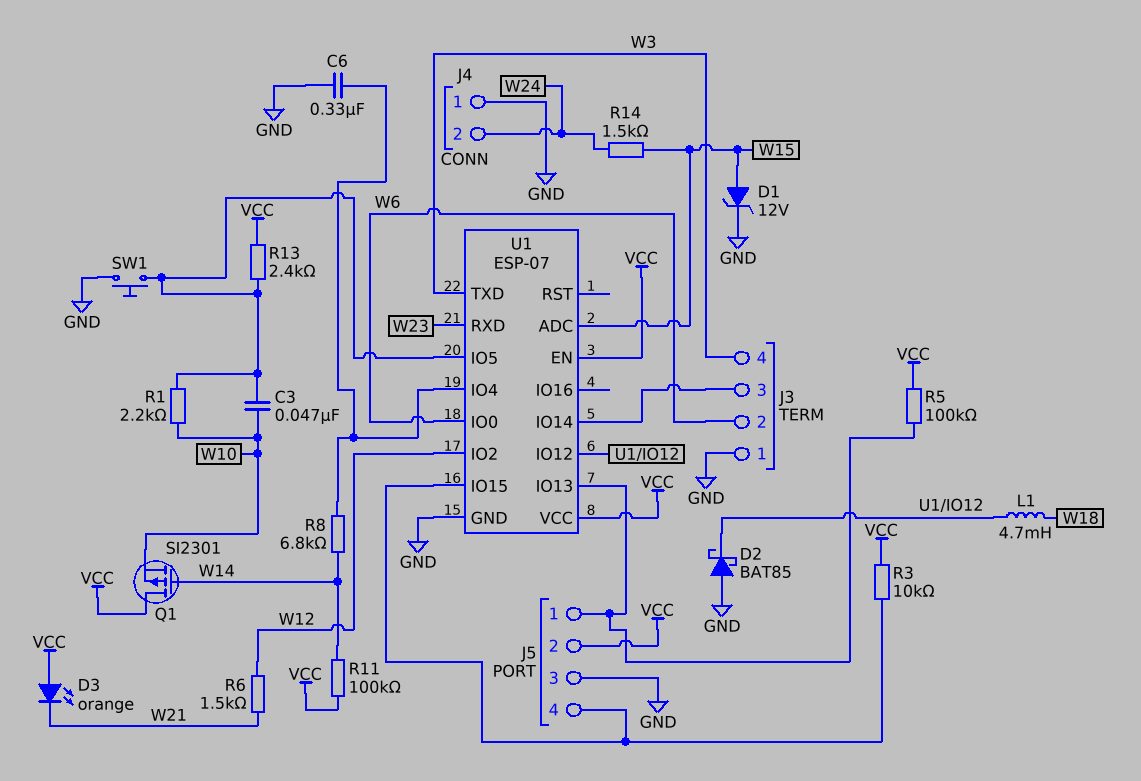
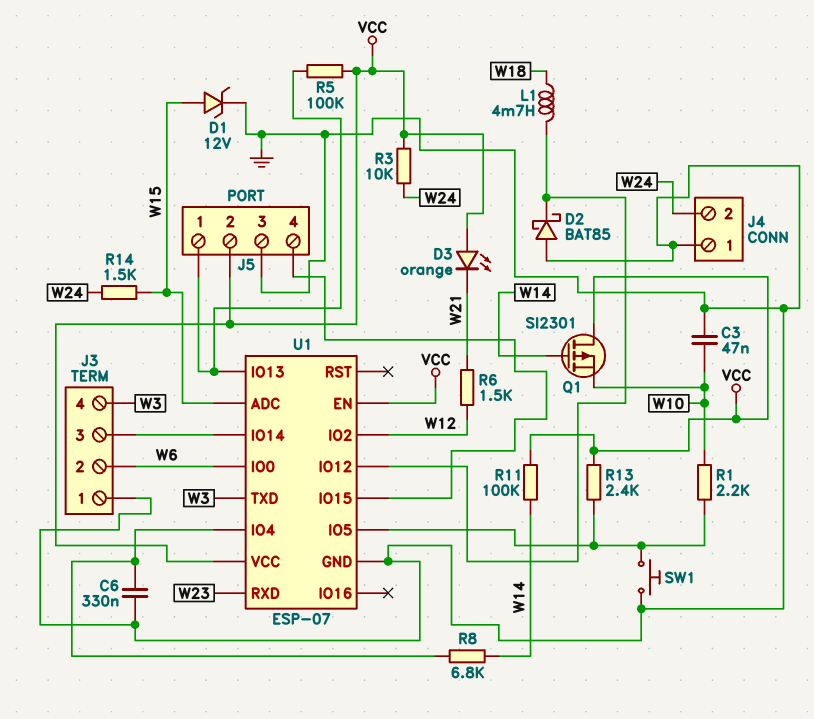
C3: 47nF (U1/IO5, W10) -> 47nF (GND, W10)
R3: 10k (J5/4, VCC) -> 10k (VCC, W24)

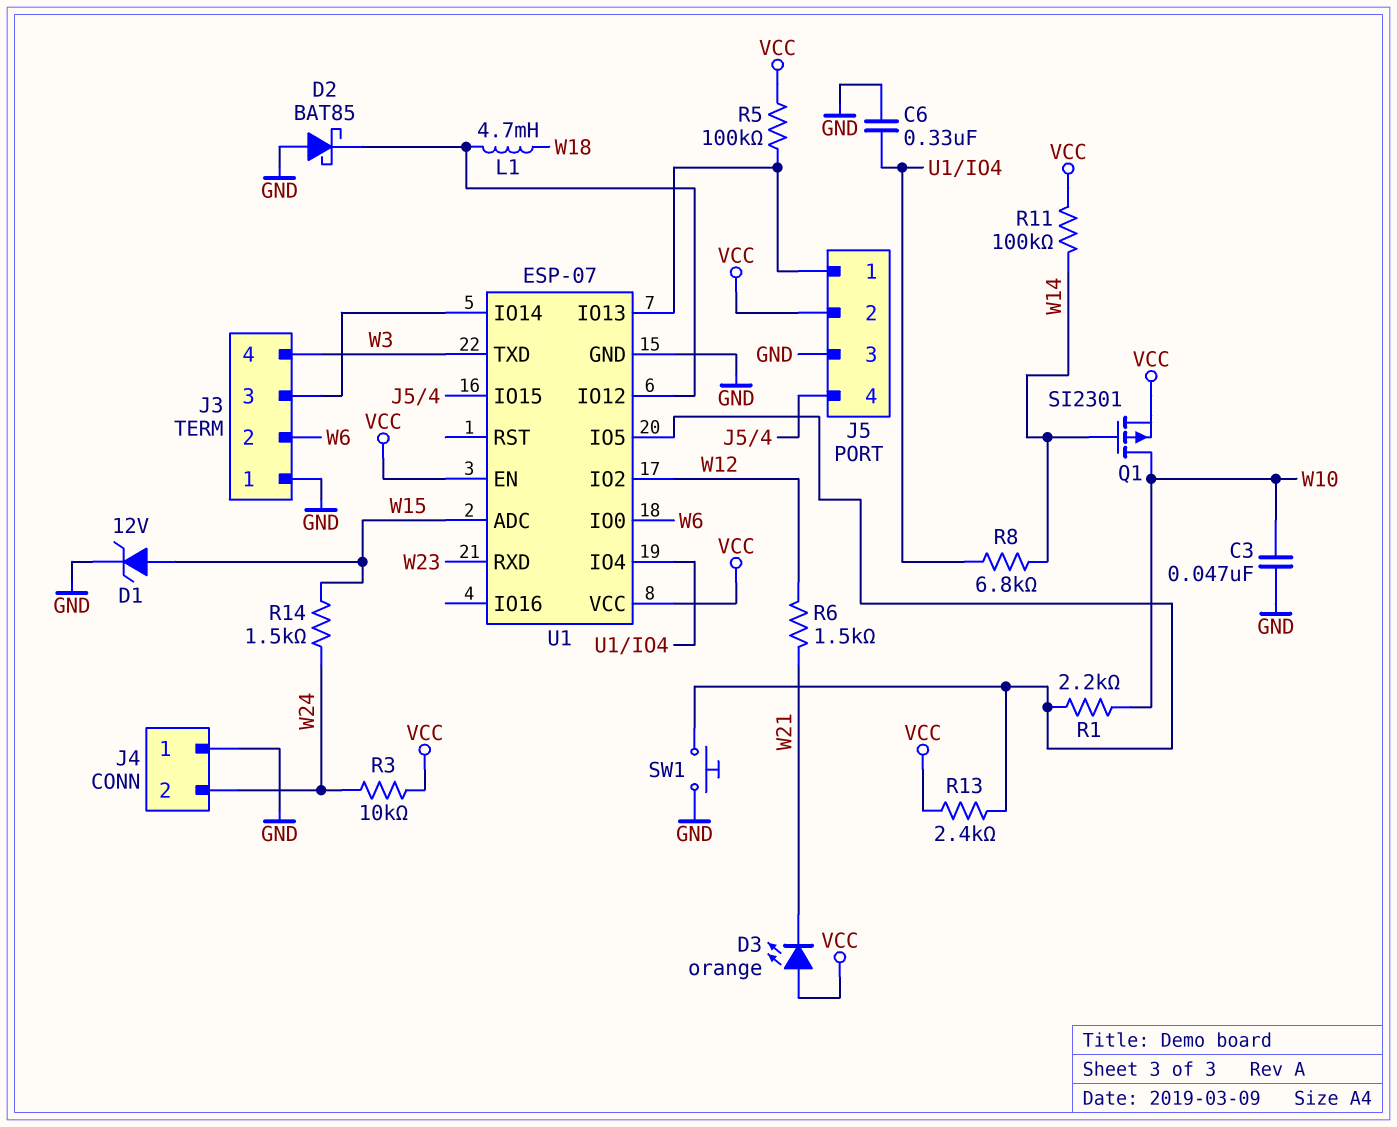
Q1: PMOS SI2301 (G W14, D VCC, S W10) -> PMOS SI2301 (G W14, D W10, S VCC)

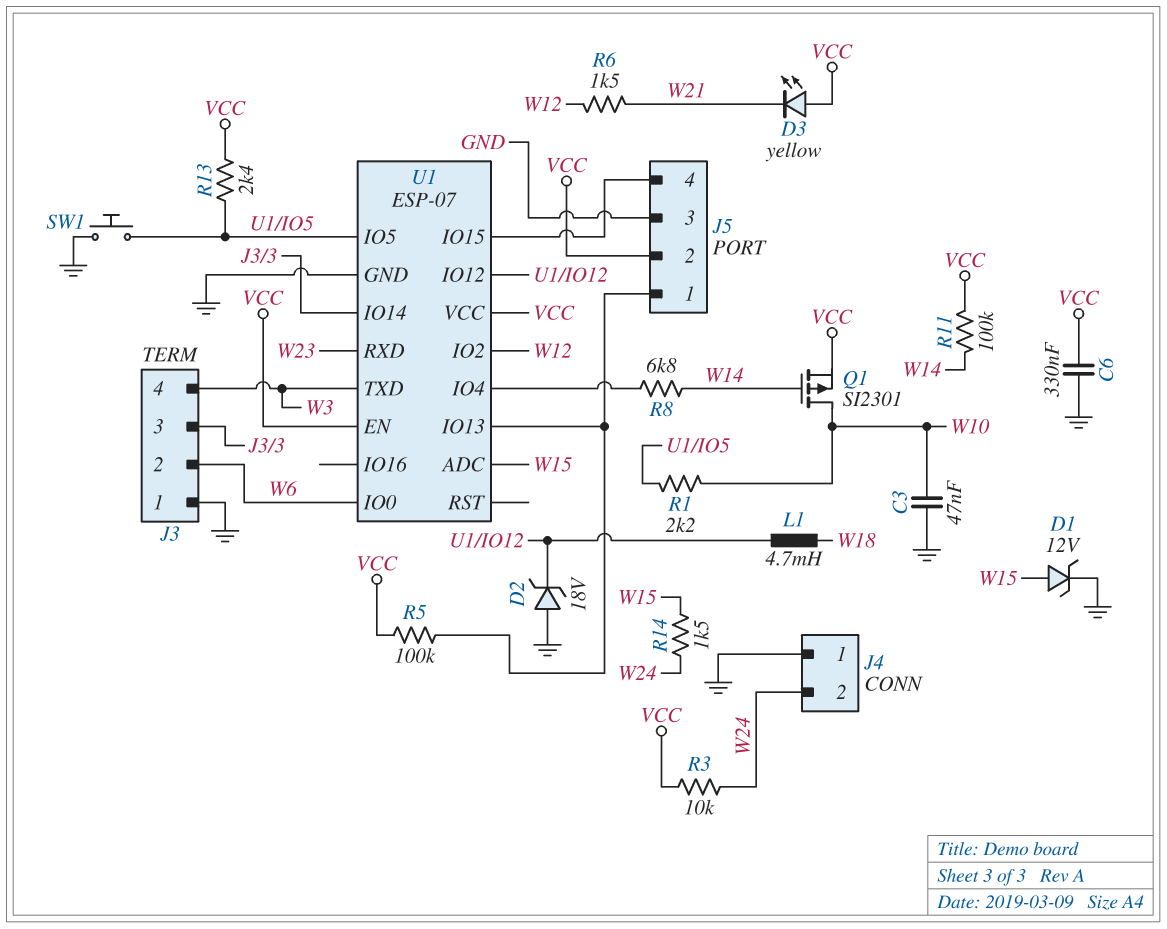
C6: 330nF (GND, U1/IO4) -> 330nF (GND, VCC)
D2: schottky BAT85 (A GND, K U1/IO12) -> zener 18V (A GND, K U1/IO12)
D3: LED orange (A VCC, K W21) -> LED yellow (A VCC, K W21)

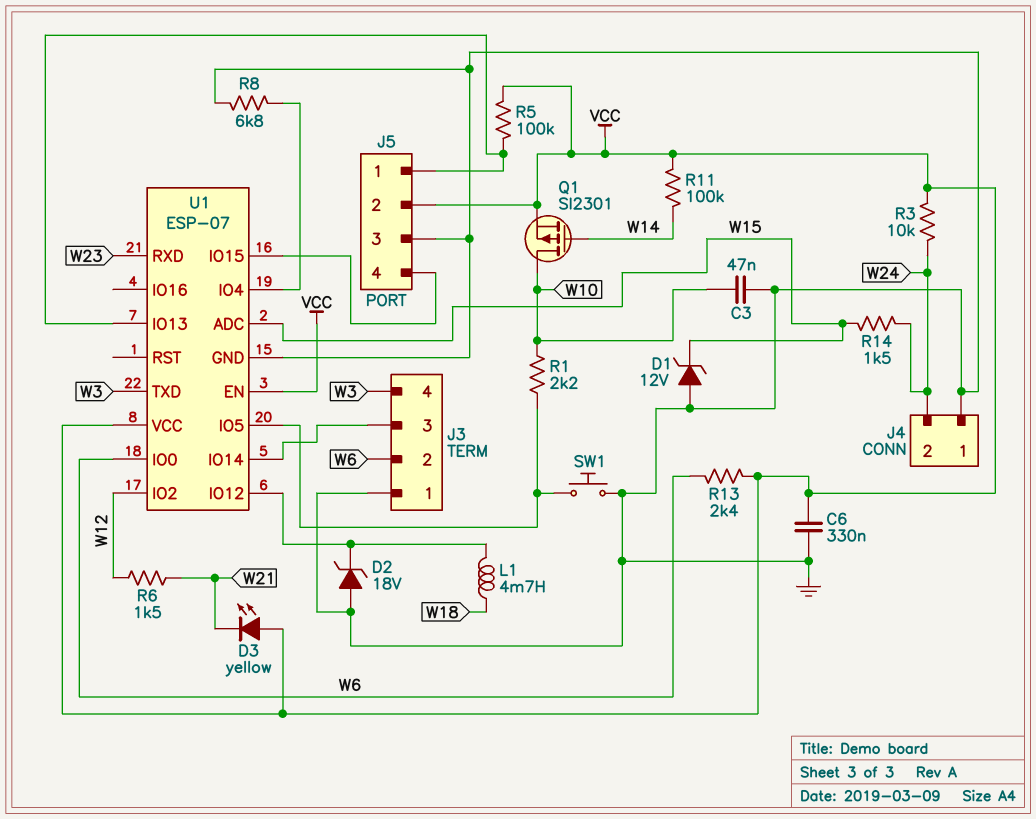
D1: zener 12V (A W15, K GND) -> zener 12V (A GND, K W15)
R8: 6.8k (U1/IO4, W14) -> 6.8k (GND, U1/IO4)
R13: 2.4k (U1/IO5, VCC) -> 2.4k (VCC, W6)

